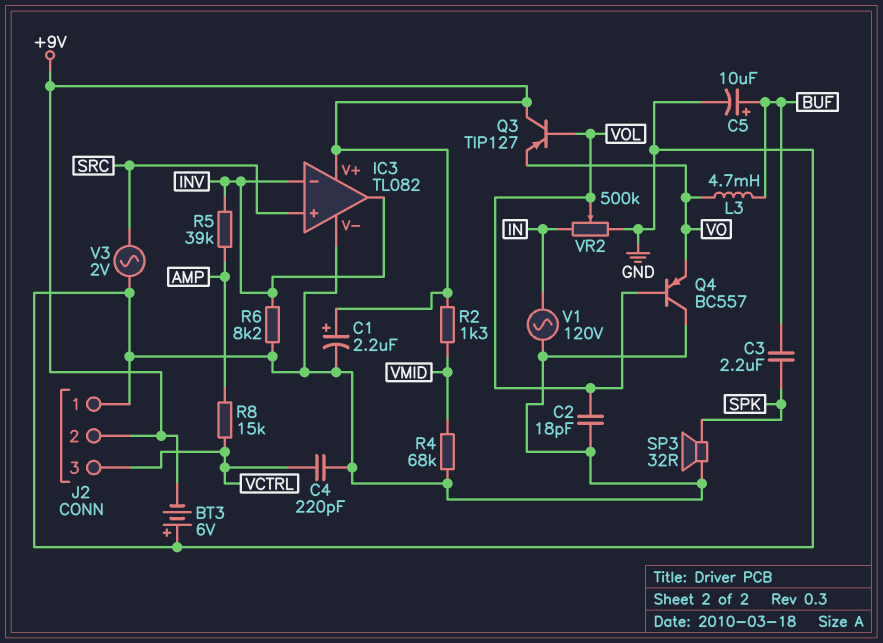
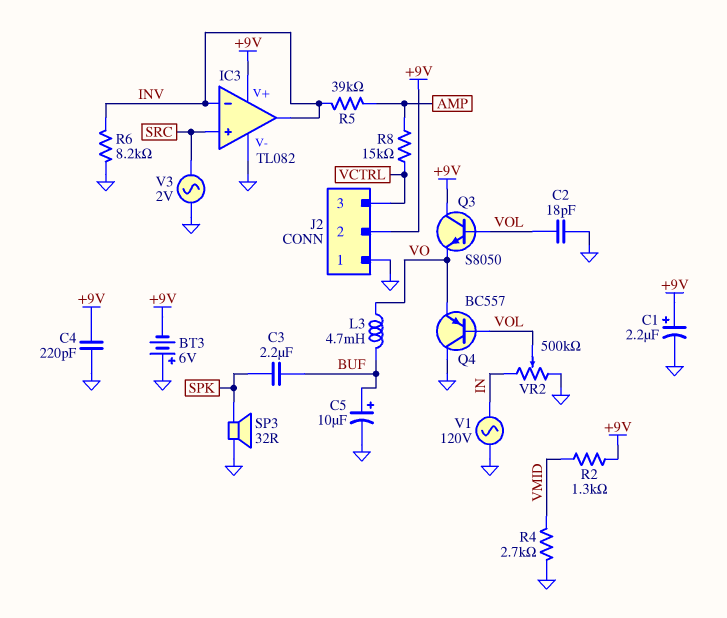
C4: 220pF (GND, VCTRL) -> 220pF (+9V, GND)
Q3: PNP TIP127 (B VOL, C +9V, E VO) -> NPN S8050 (B VOL, C +9V, E VO)
R4: 68k (GND, VMID) -> 2.7k (GND, VMID)

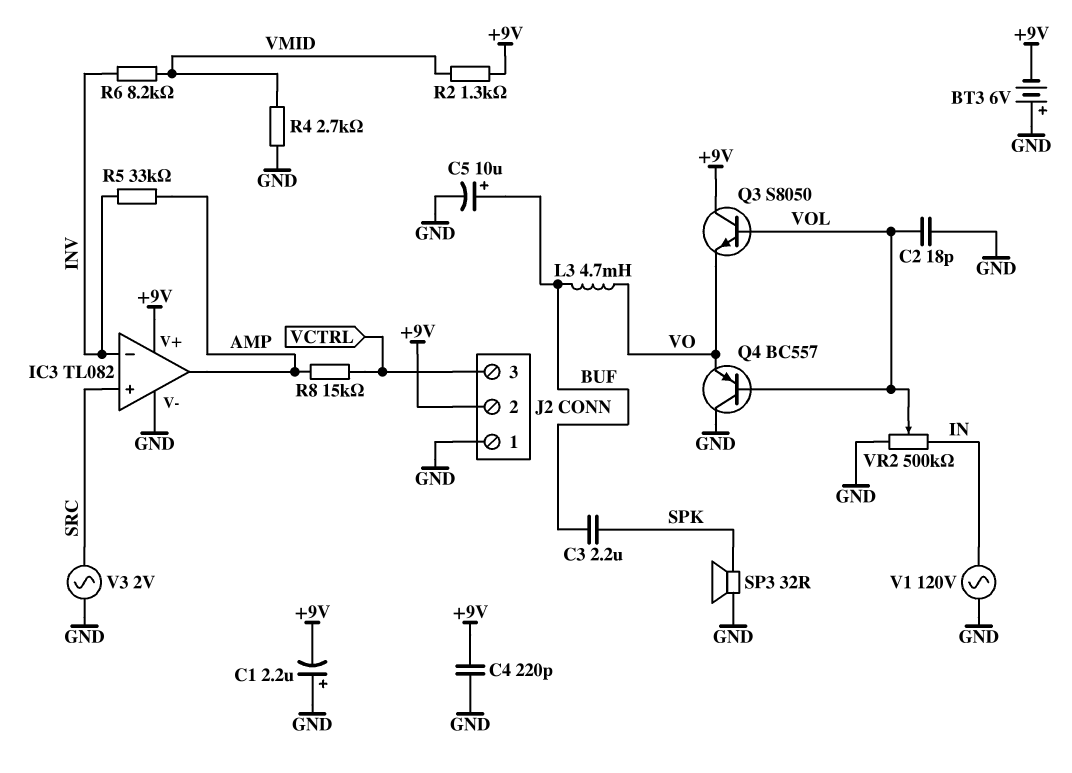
C1: 2.2uF (plus +9V, minus GND) -> 2.2uF (plus GND, minus +9V)
IC3 pin out: INV -> AMP
R5: 39k (AMP, INV) -> 33k (AMP, INV)
R6: 8.2k (GND, INV) -> 8.2k (INV, VMID)

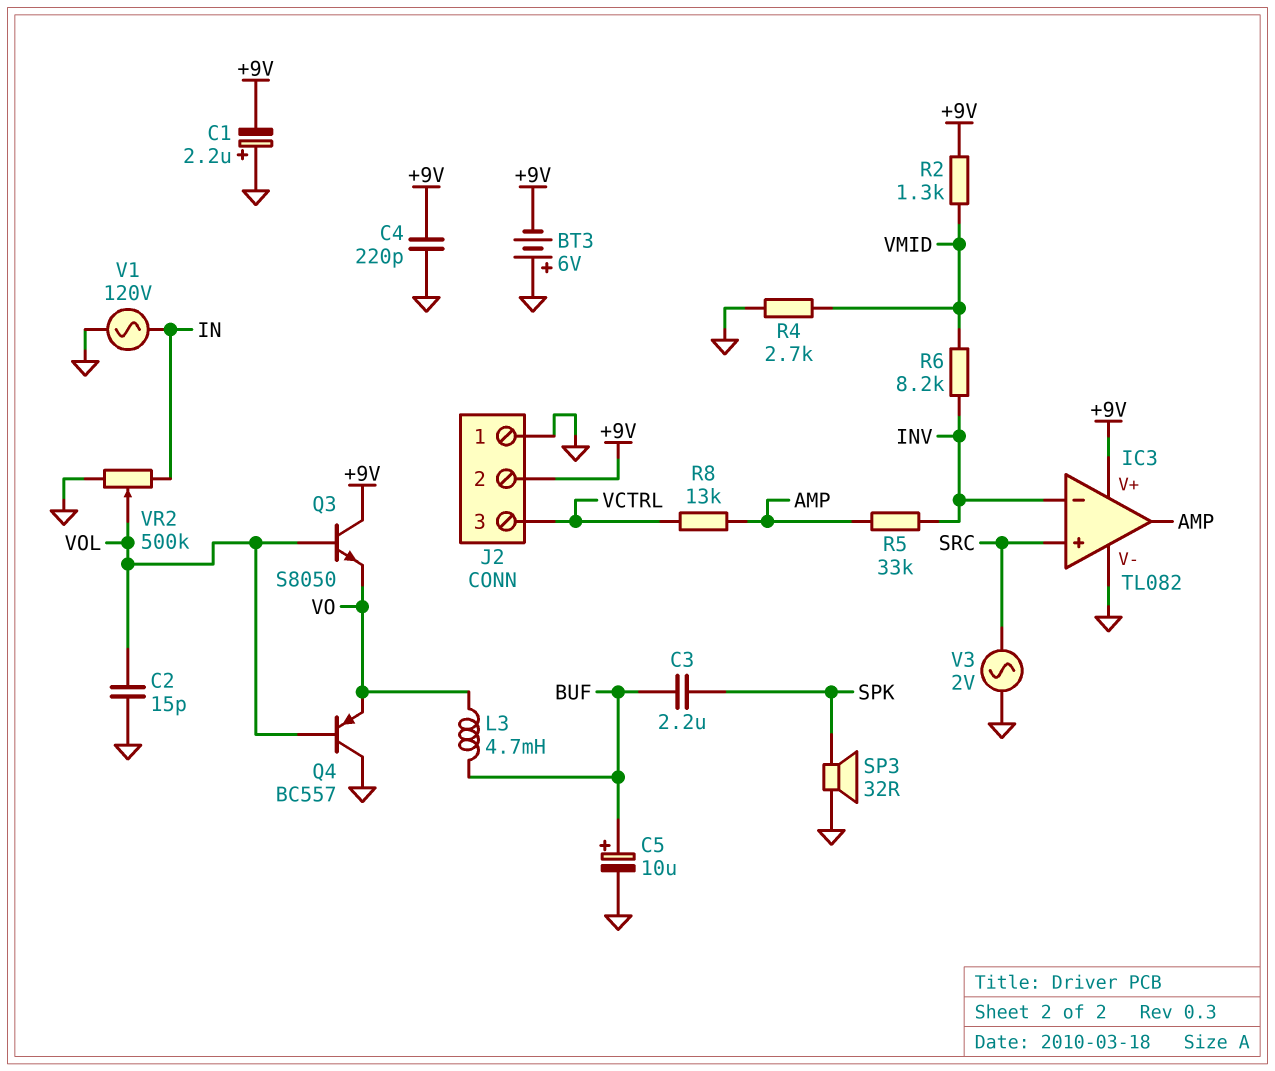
C2: 18pF (GND, VOL) -> 15pF (GND, VOL)
R8: 15k (AMP, VCTRL) -> 13k (AMP, VCTRL)

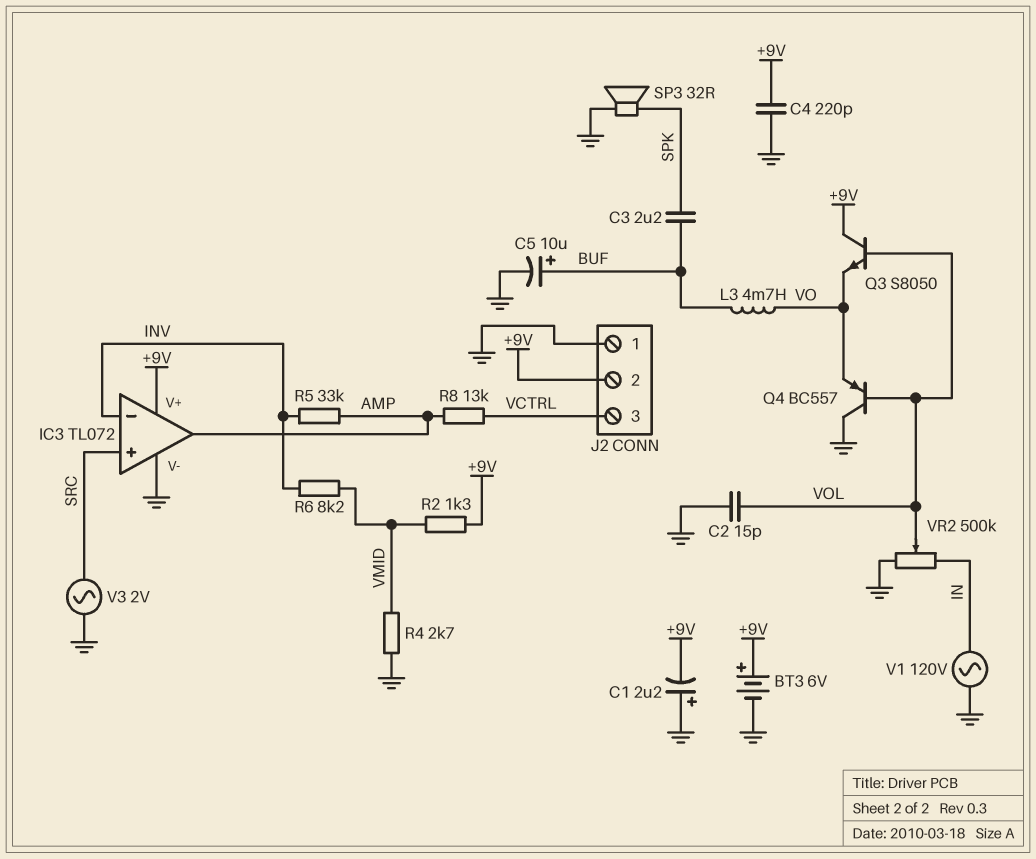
BT3: 6V (plus GND, minus +9V) -> 6V (plus +9V, minus GND)
IC3: TL082 -> TL072

